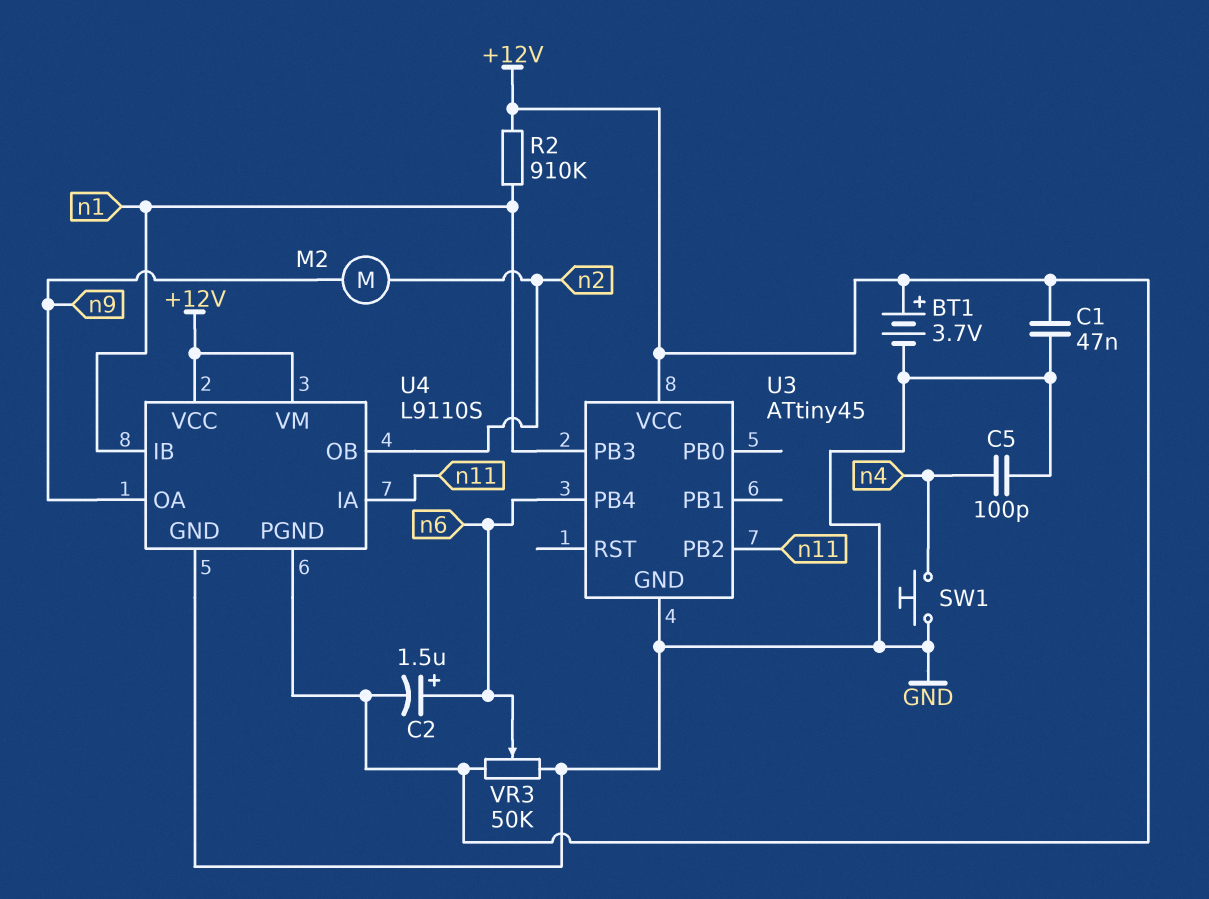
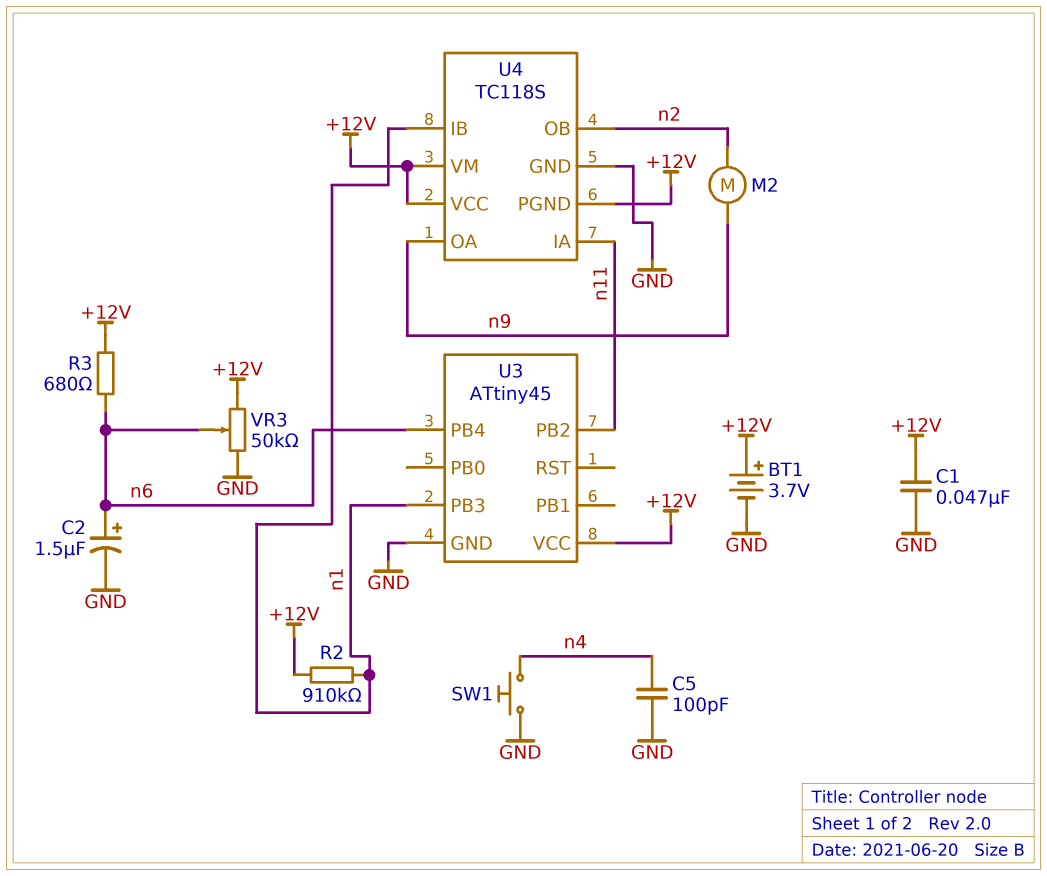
C2: 1.5uF (plus n6, minus +12V) -> 1.5uF (plus n6, minus GND)
R3: none -> 680 (+12V, n6)
U4: L9110S -> TC118S

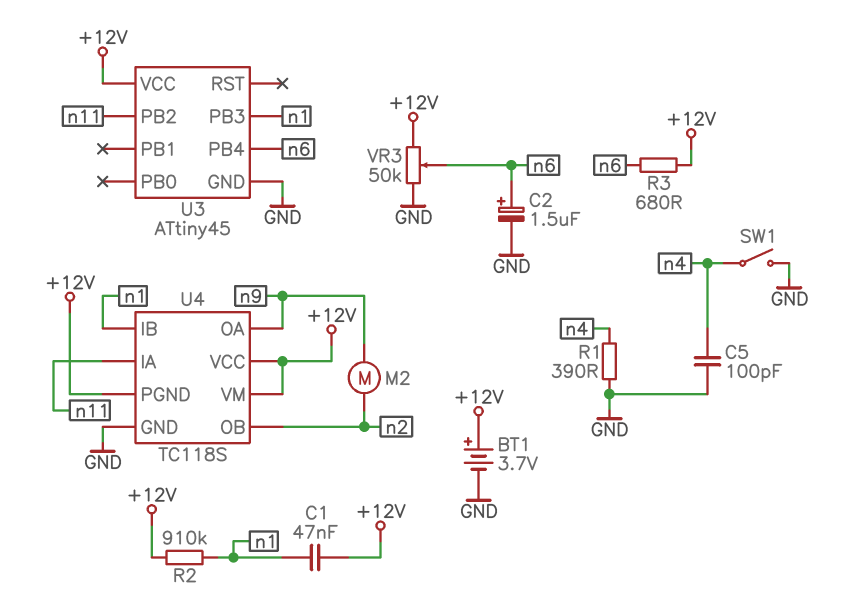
C1: 47nF (+12V, GND) -> 47nF (+12V, n1)
R1: none -> 390 (GND, n4)
SW1: button (GND, n4) -> switch (GND, n4)

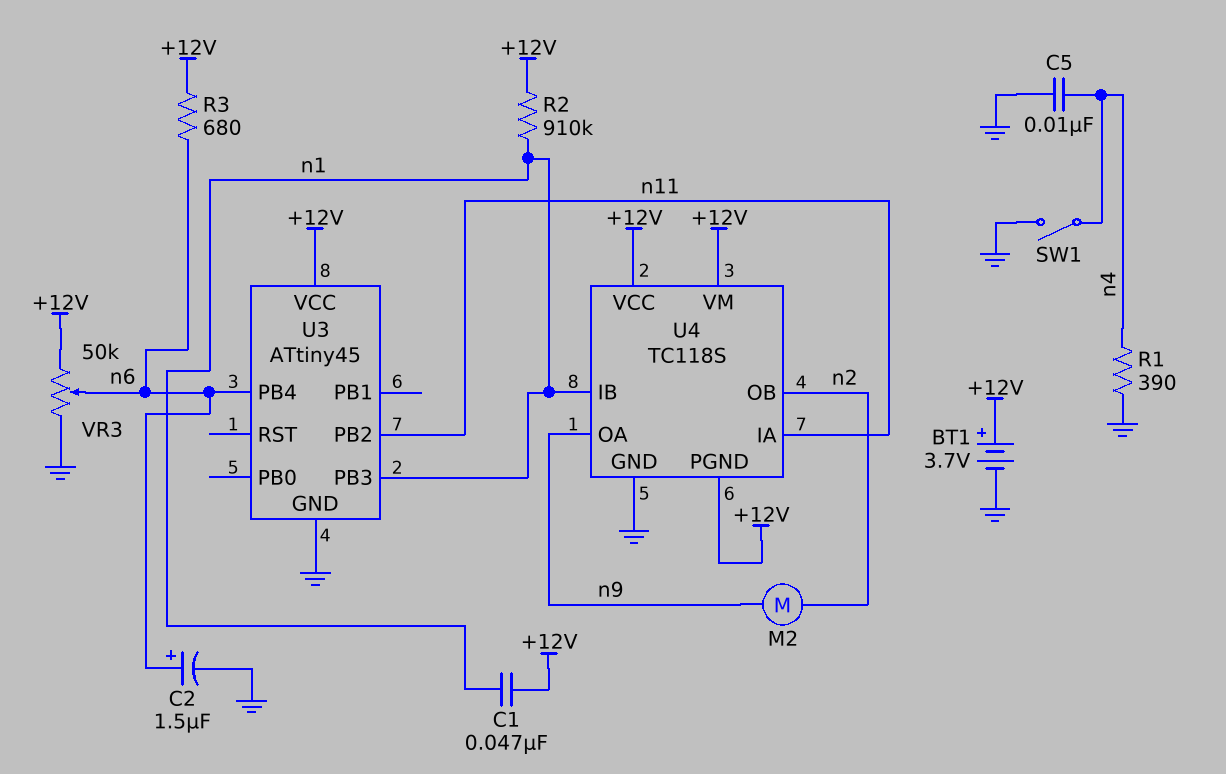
C5: 100pF (GND, n4) -> 10nF (GND, n4)

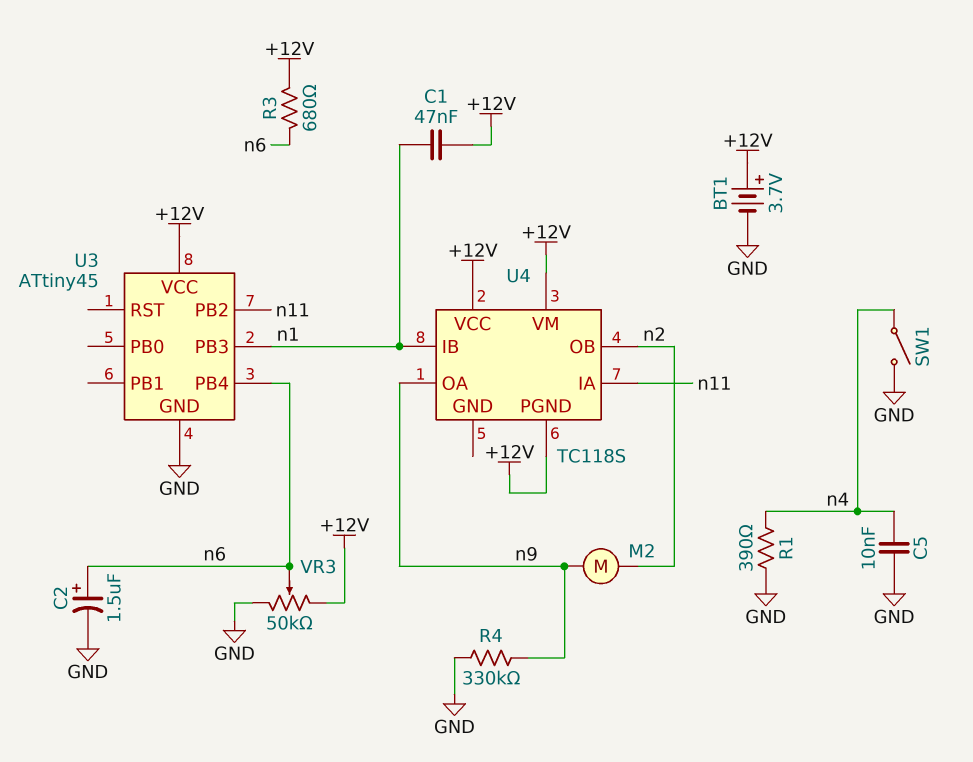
R2: 910k (+12V, n1) -> none
R4: none -> 330k (GND, n9)
U4 pin GND: GND -> none

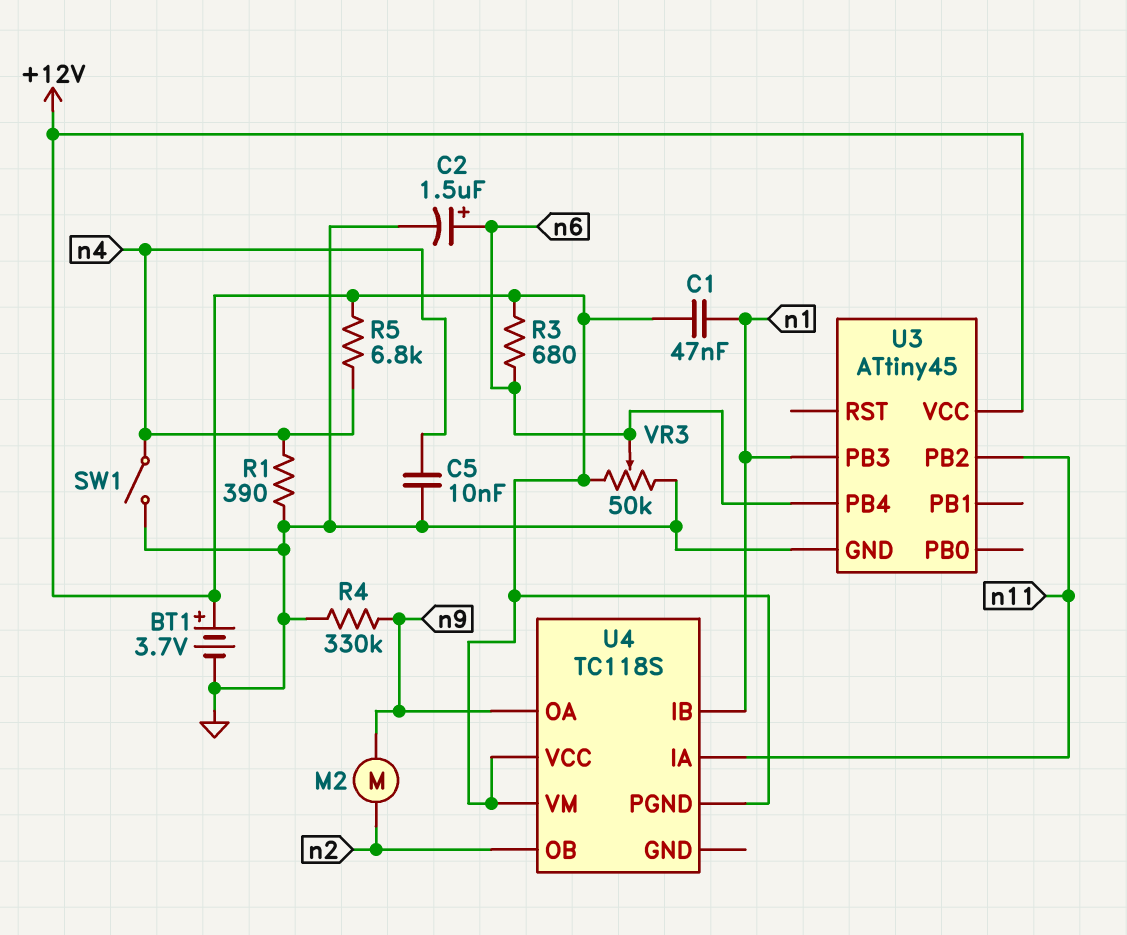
R5: none -> 6.8k (+12V, n4)

